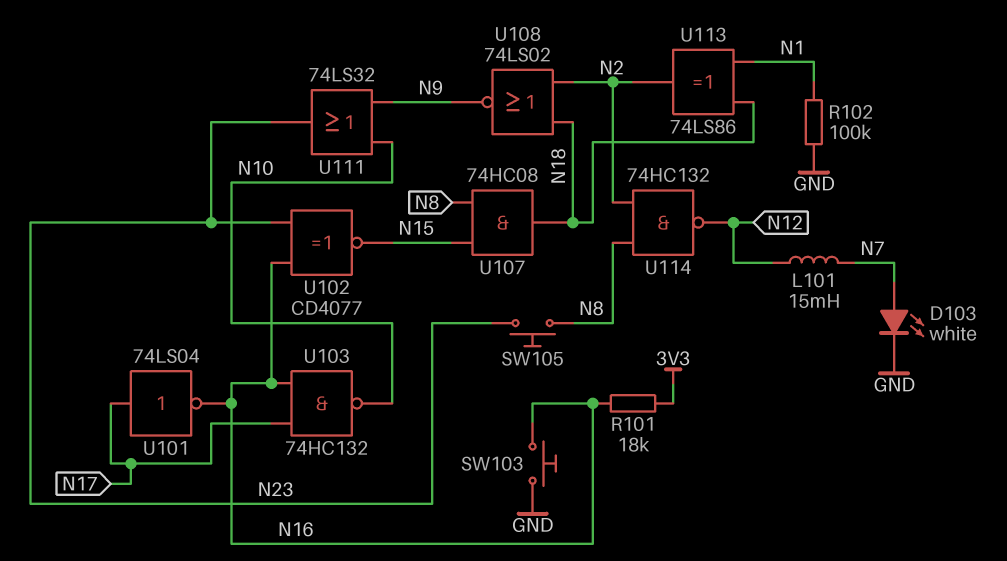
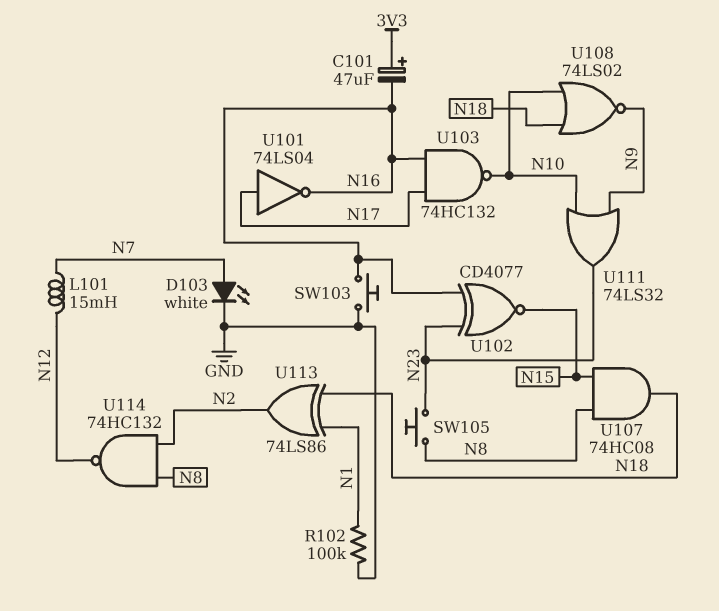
C101: none -> 47uF (plus 3V3, minus N16)
R101: 18k (3V3, N16) -> none
U108: NOR 74LS02 (in N2, in N18, out N9) -> NOR 74LS02 (in N10, in N18, out N9)

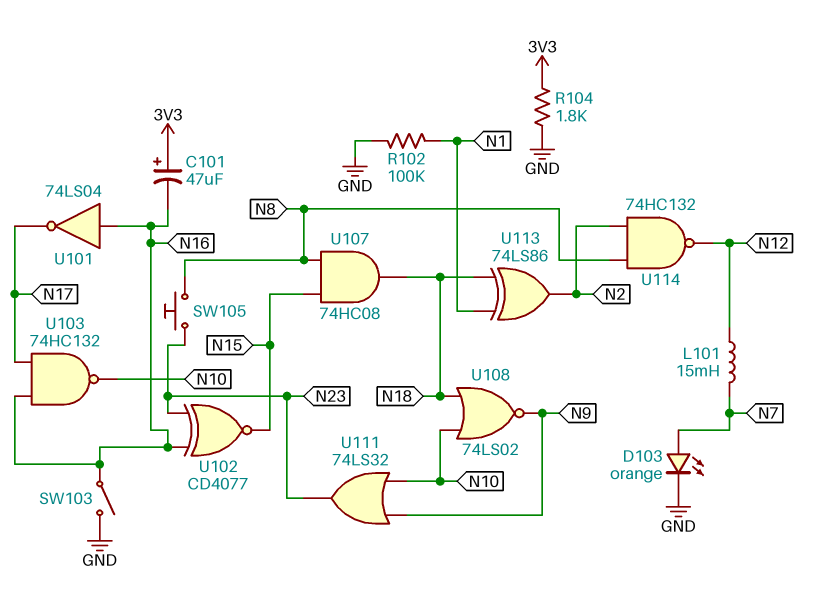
D103: LED white (A N7, K GND) -> LED orange (A N7, K GND)
R104: none -> 1.8k (3V3, GND)
SW103: button (GND, N16) -> switch (GND, N16)
U101: NOT 74LS04 (in N17, out N16) -> NOT 74LS04 (in N16, out N17)

